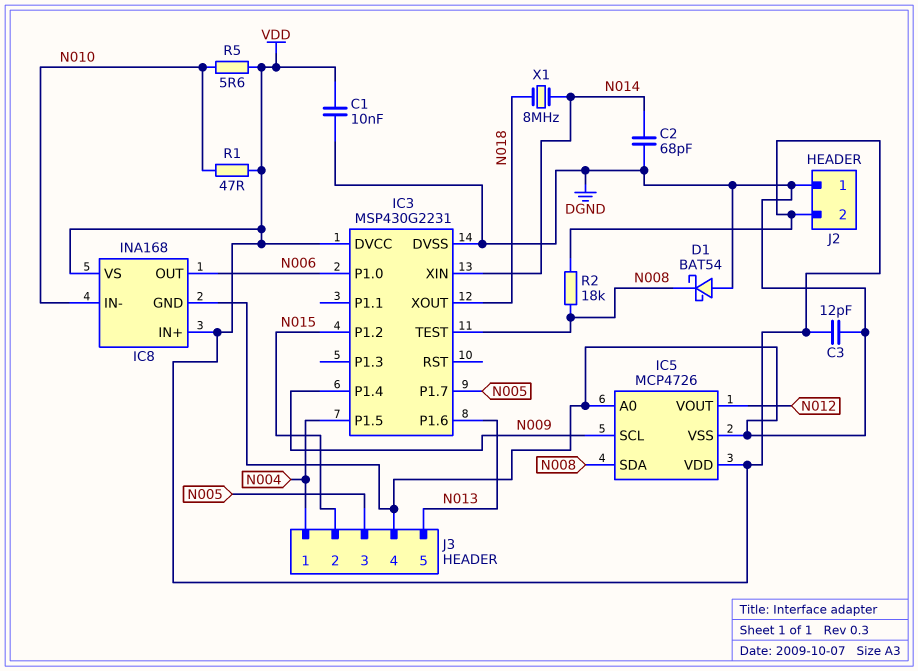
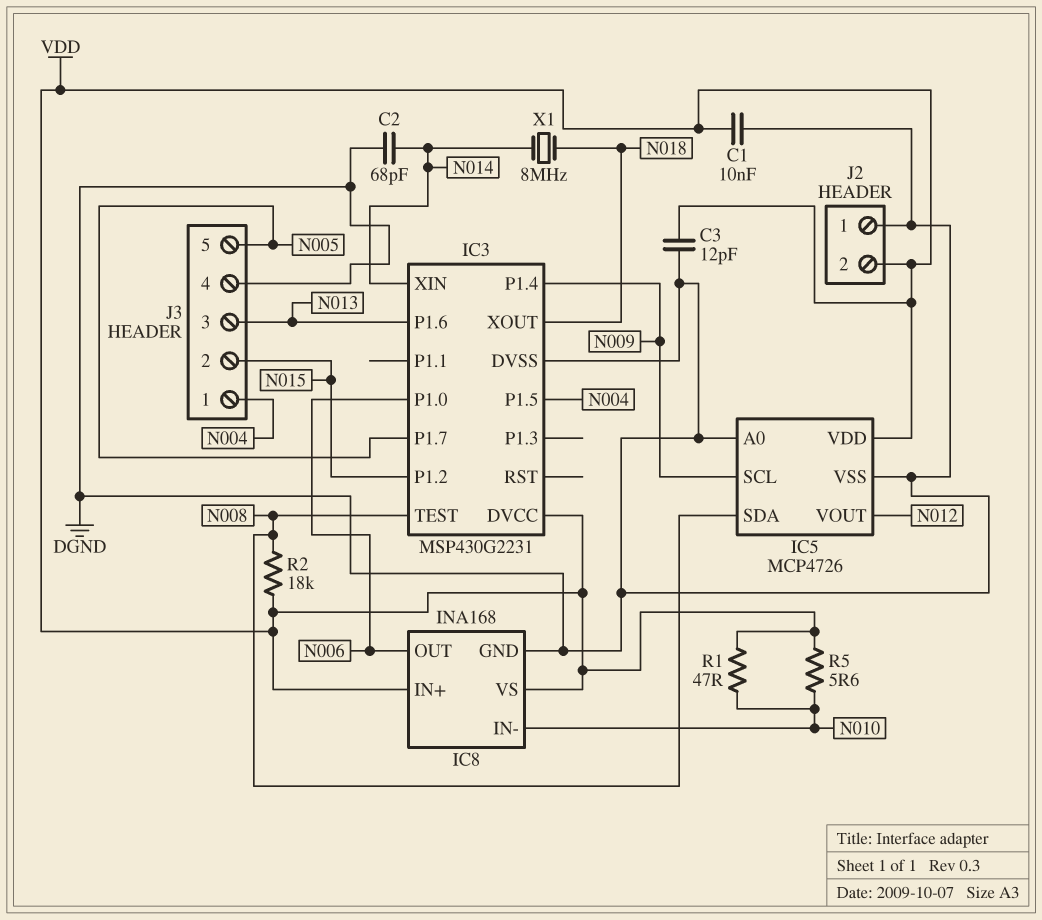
D1: schottky BAT54 (A DGND, K N008) -> none
J3 pin 3: N005 -> N013
J3 pin 5: N013 -> N005

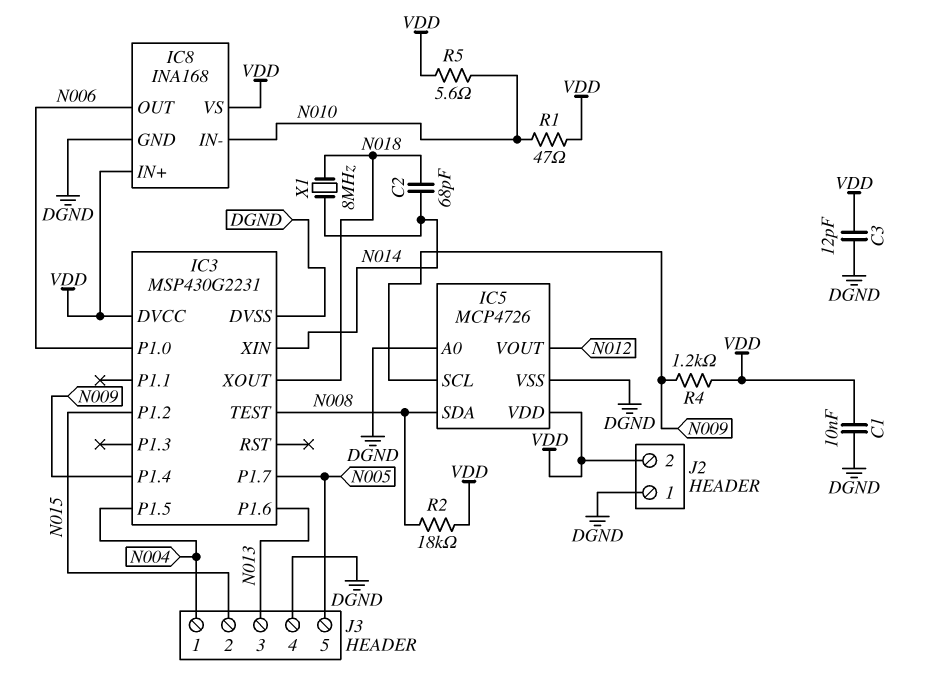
C2: 68pF (DGND, N014) -> 68pF (N014, N018)
R4: none -> 1.2k (N009, VDD)

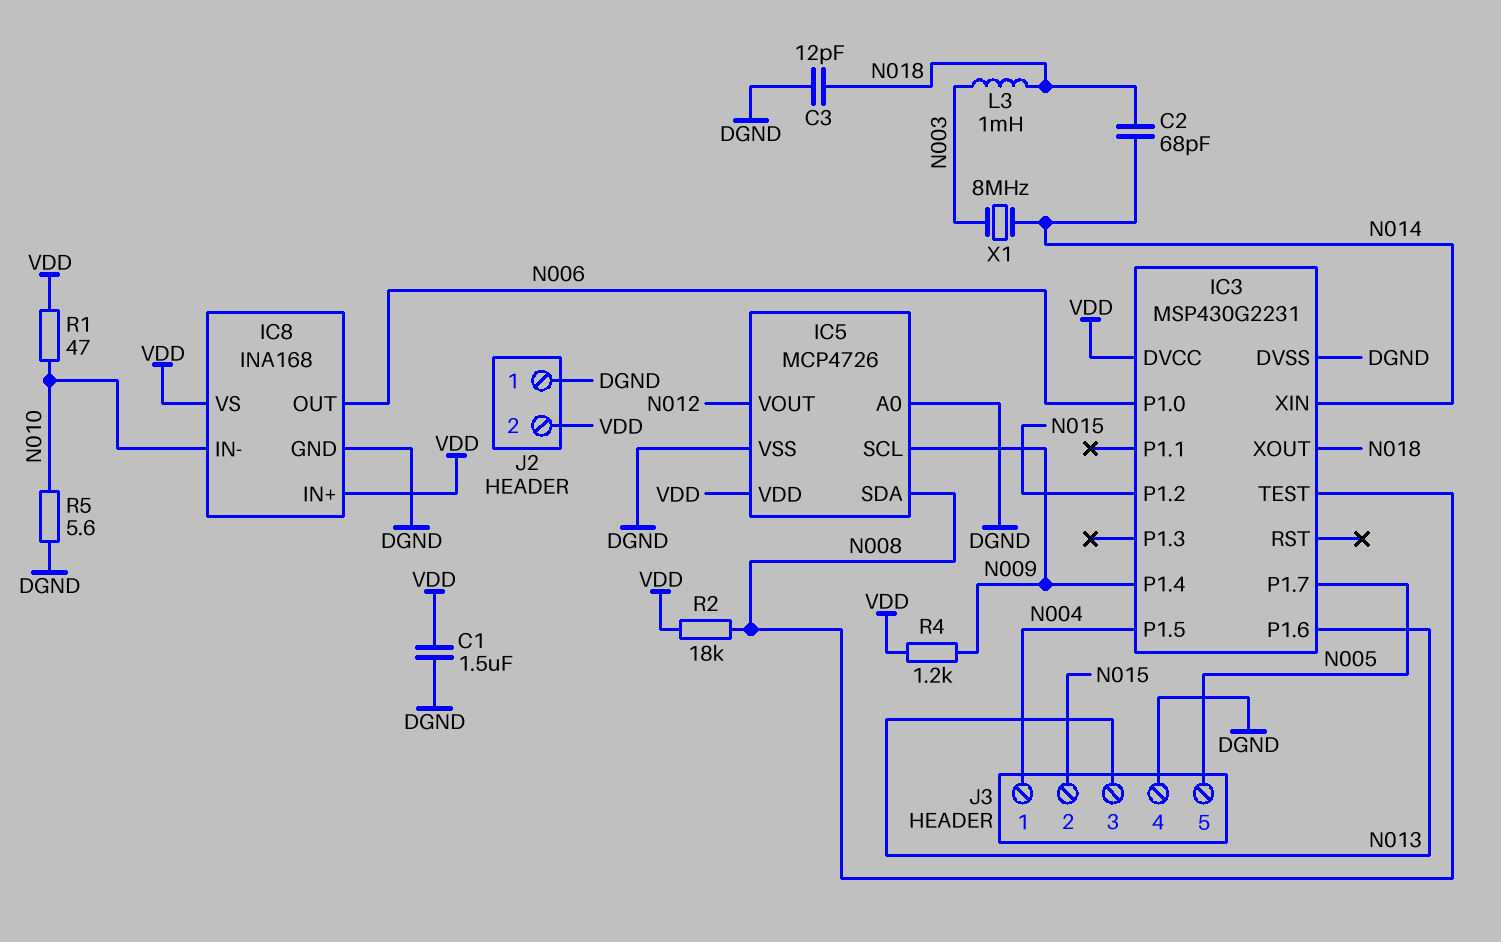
C1: 10nF (DGND, VDD) -> 1.5uF (DGND, VDD)
C3: 12pF (DGND, VDD) -> 12pF (DGND, N018)
L3: none -> 1mH (N003, N018)
R5: 5.6 (N010, VDD) -> 5.6 (DGND, N010)
X1: 8MHz (N014, N018) -> 8MHz (N003, N014)

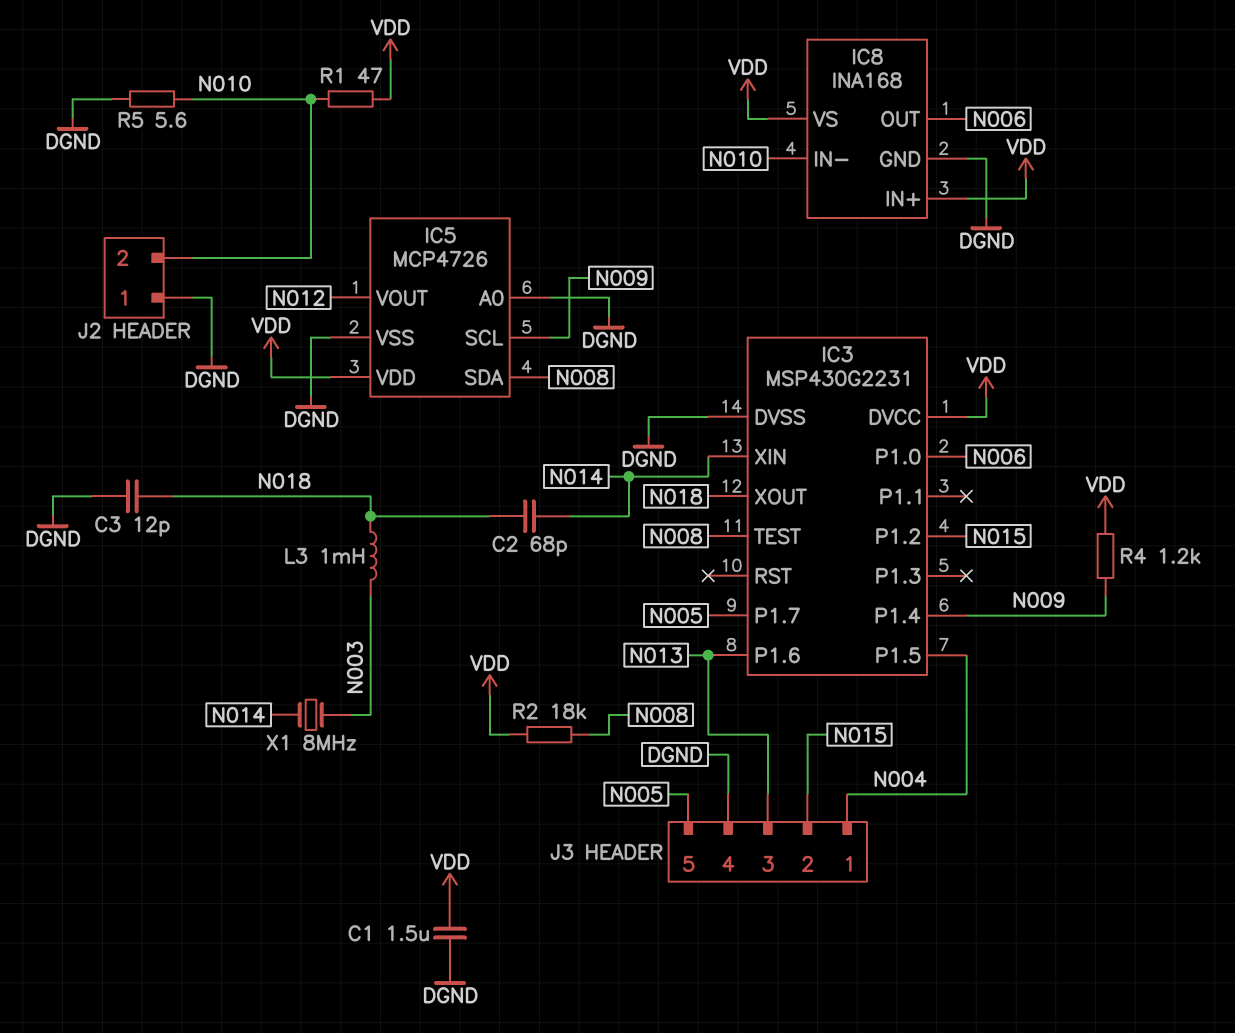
J2 pin 2: VDD -> N010

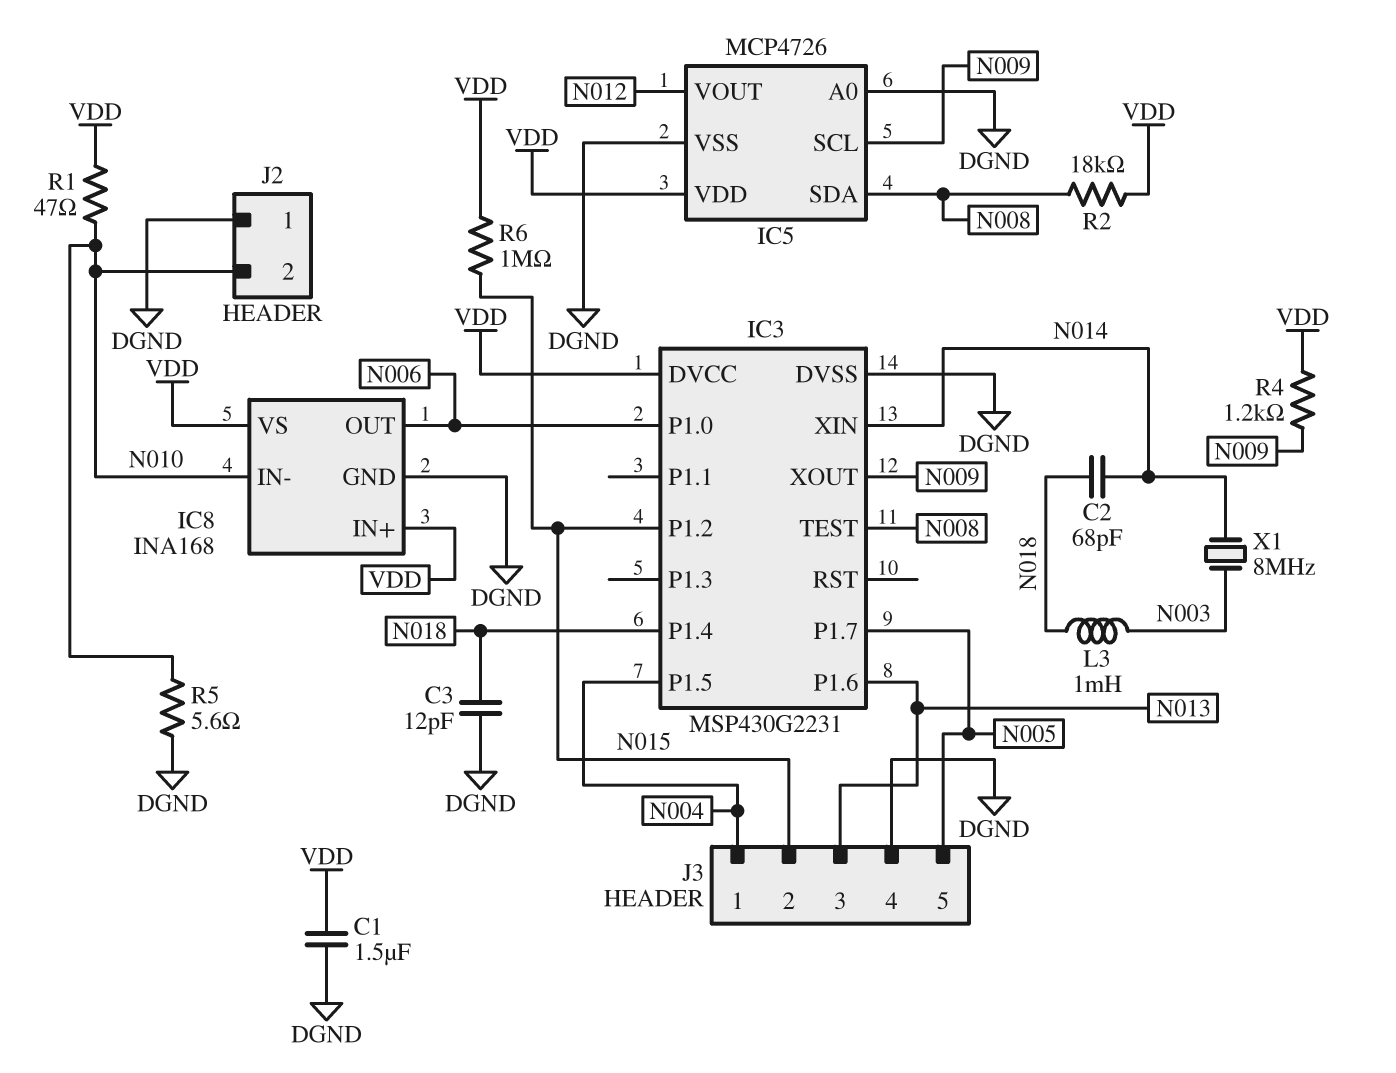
IC3 pin P1.4: N009 -> N018
IC3 pin XOUT: N018 -> N009
R6: none -> 1M (N015, VDD)

